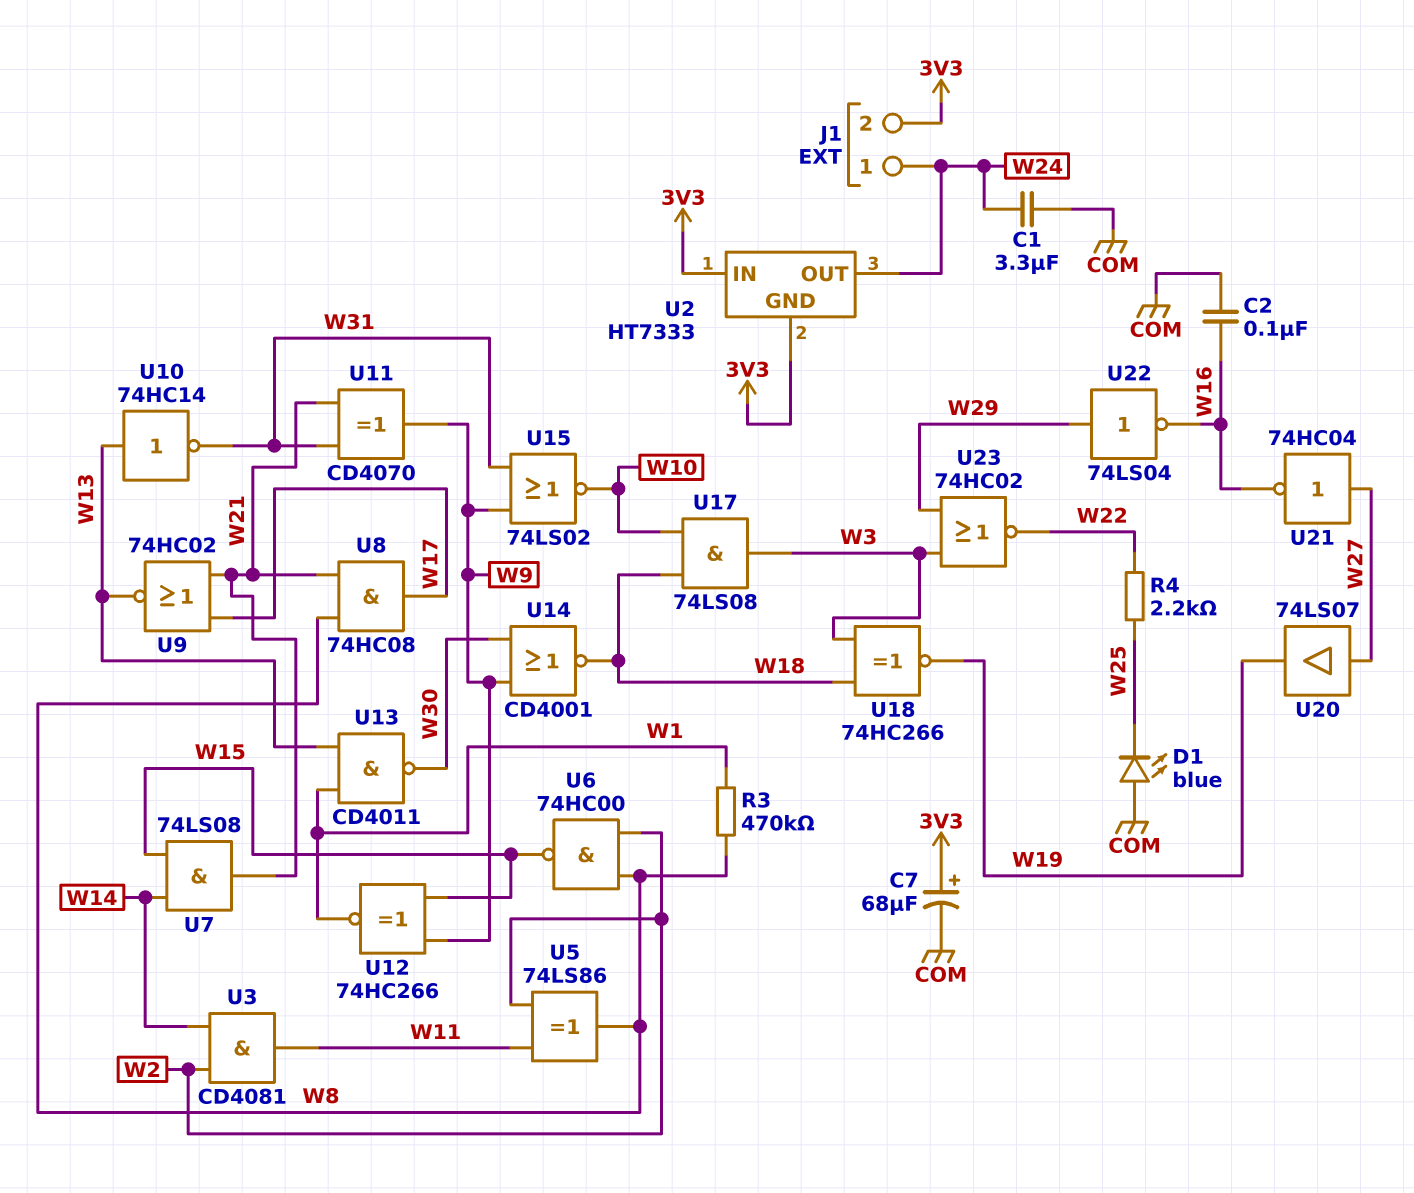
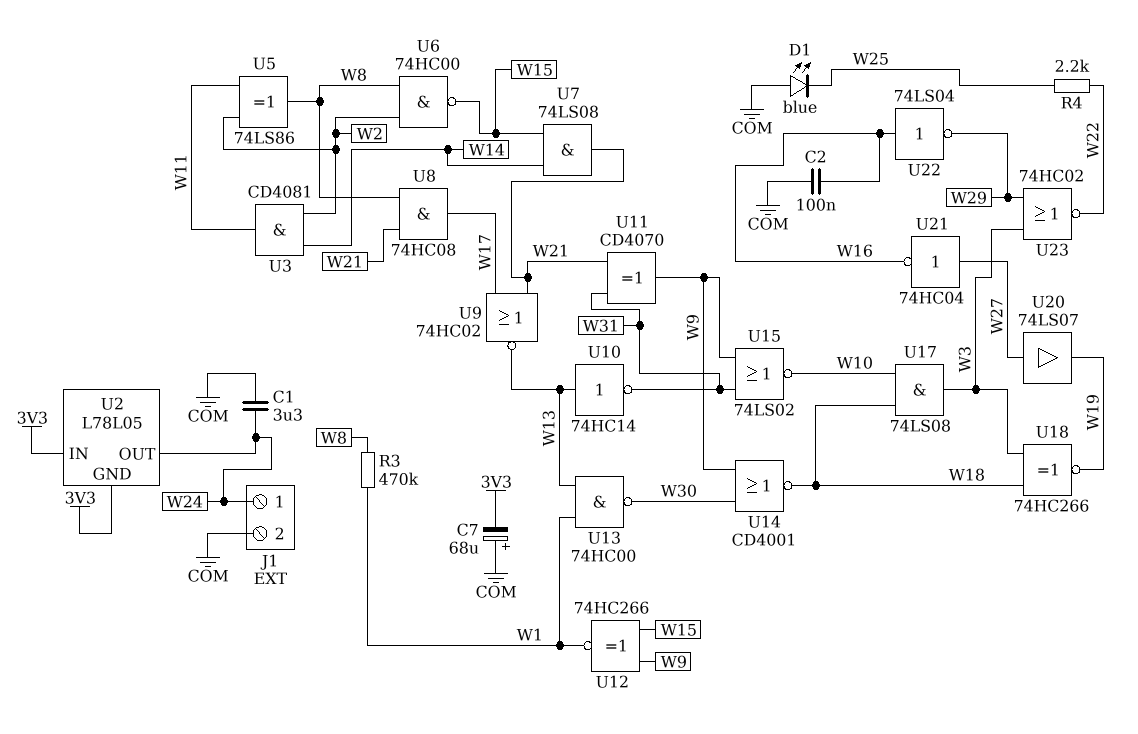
C7: 68uF (plus 3V3, minus COM) -> 68uF (plus COM, minus 3V3)
J1 pin 2: 3V3 -> COM
U2: HT7333 -> L78L05
U13: NAND CD4011 (in W1, in W13, out W30) -> NAND 74HC00 (in W1, in W13, out W30)
U22: NOT 74LS04 (in W29, out W16) -> NOT 74LS04 (in W16, out W29)

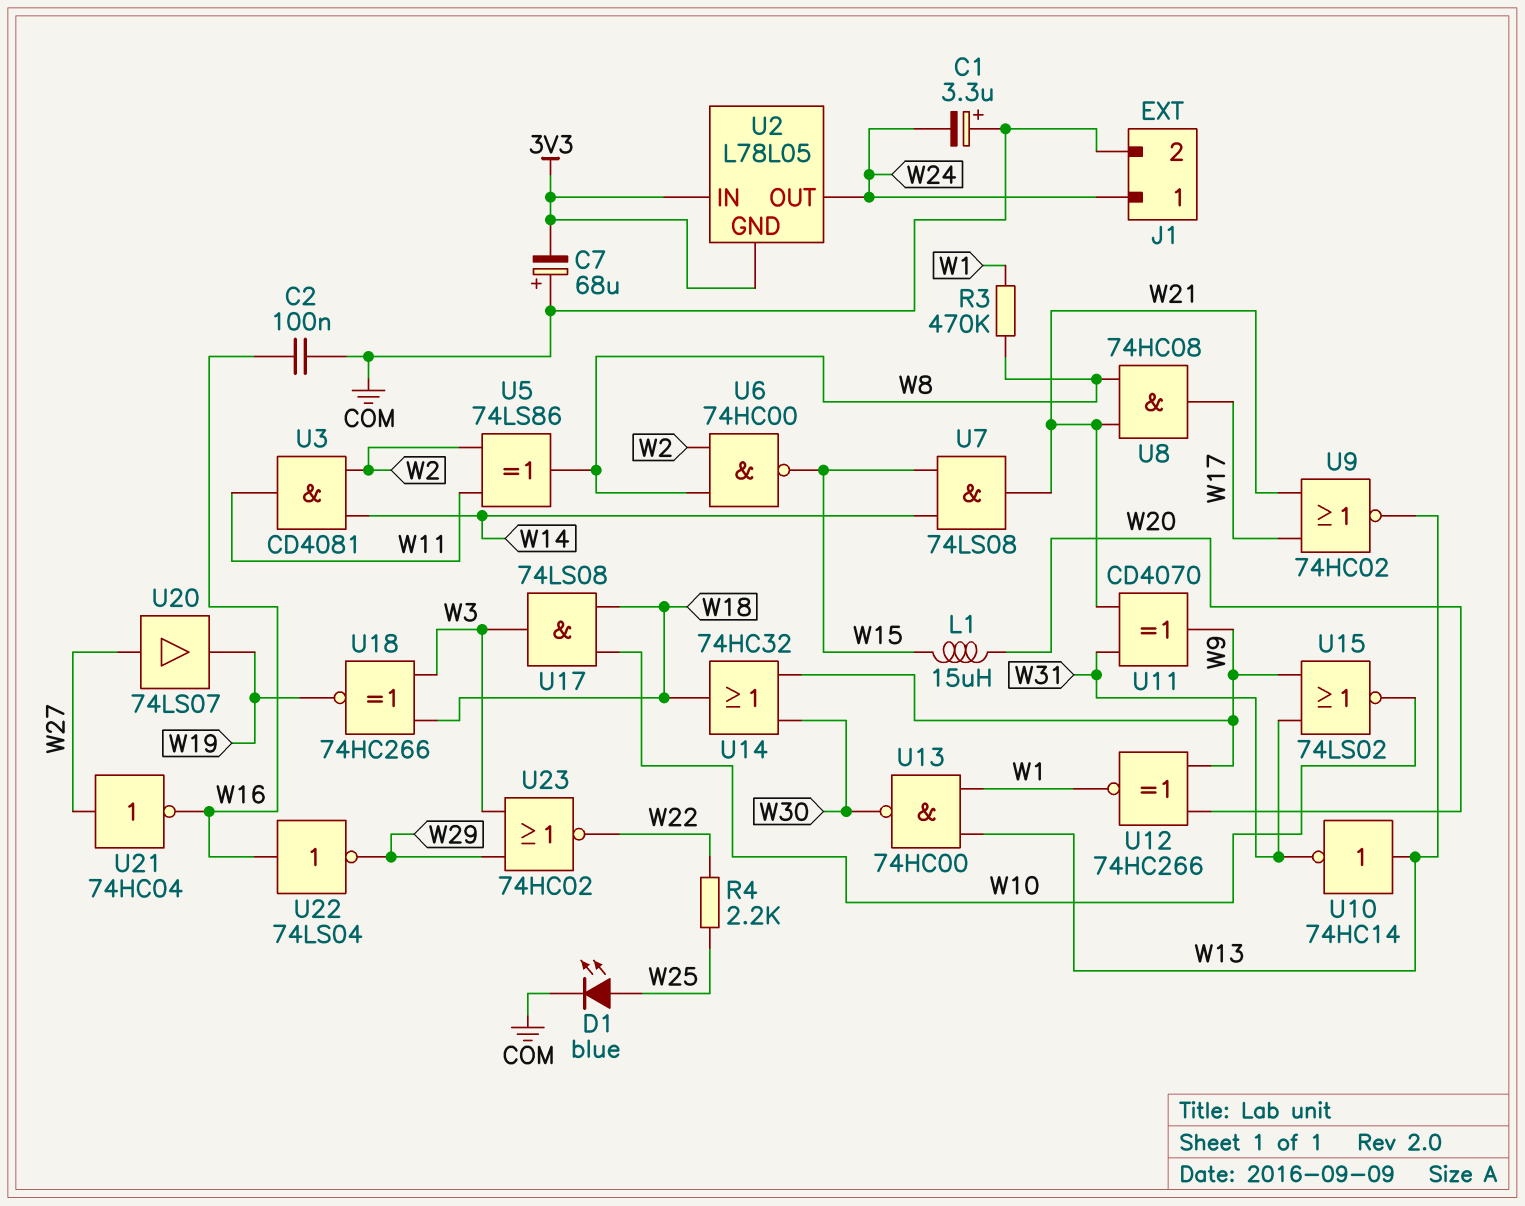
C1: 3.3uF (COM, W24) -> 3.3uF (plus COM, minus W24)
D1: LED blue (A COM, K W25) -> LED blue (A W25, K COM)
L1: none -> 15uH (W15, W20)
U12: XNOR 74HC266 (in W9, in W15, out W1) -> XNOR 74HC266 (in W9, in W20, out W1)
U14: NOR CD4001 (in W9, in W30, out W18) -> OR 74HC32 (in W9, in W30, out W18)

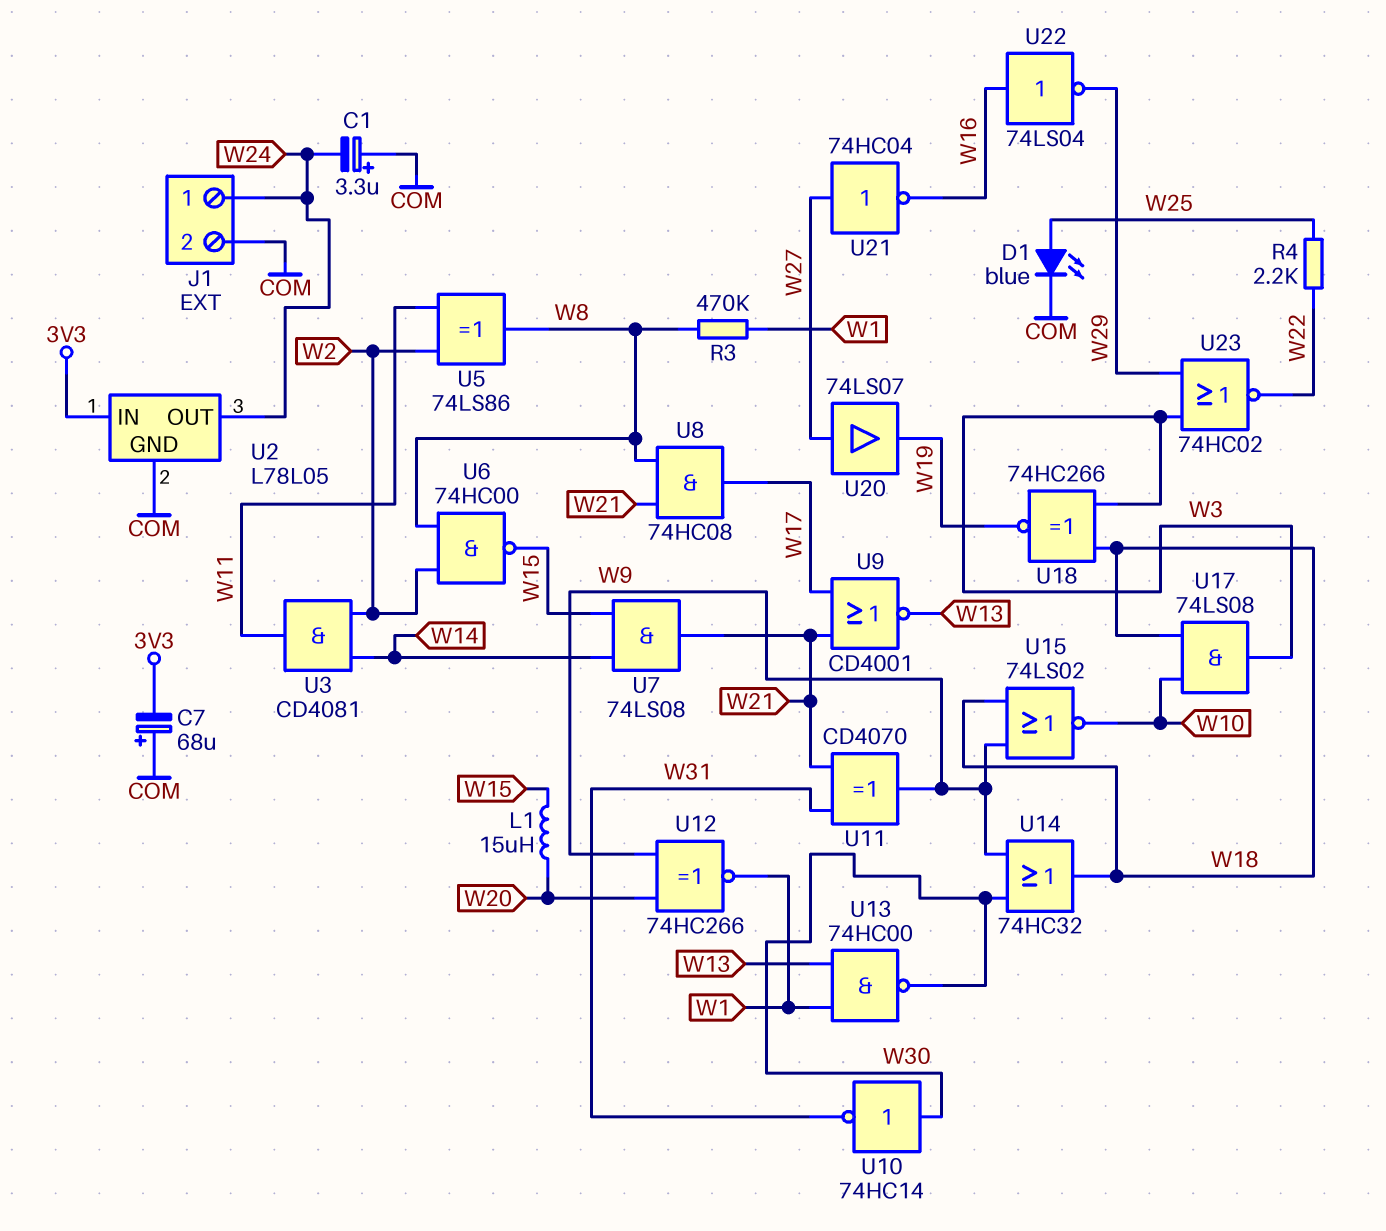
C2: 100nF (COM, W16) -> none
U2 pin GND: 3V3 -> COM
U9: NOR 74HC02 (in W17, in W21, out W13) -> NOR CD4001 (in W17, in W21, out W13)
U10: NOT 74HC14 (in W13, out W31) -> NOT 74HC14 (in W30, out W31)
U15: NOR 74LS02 (in W9, in W31, out W10) -> NOR 74LS02 (in W9, in W18, out W10)

